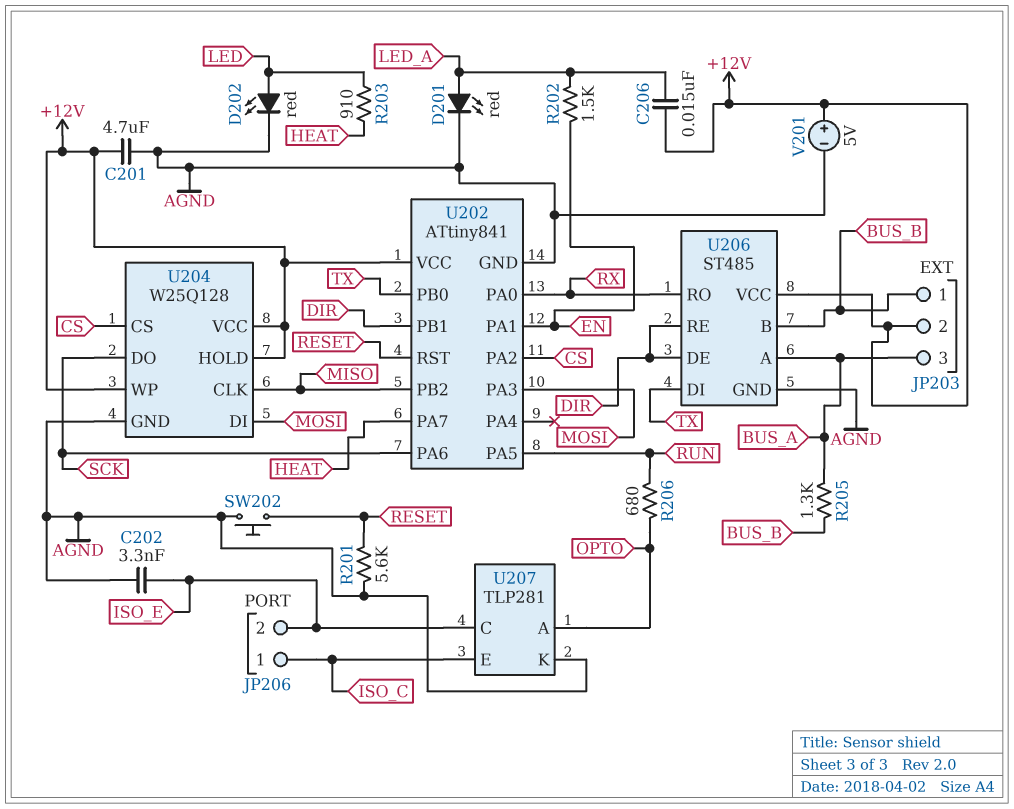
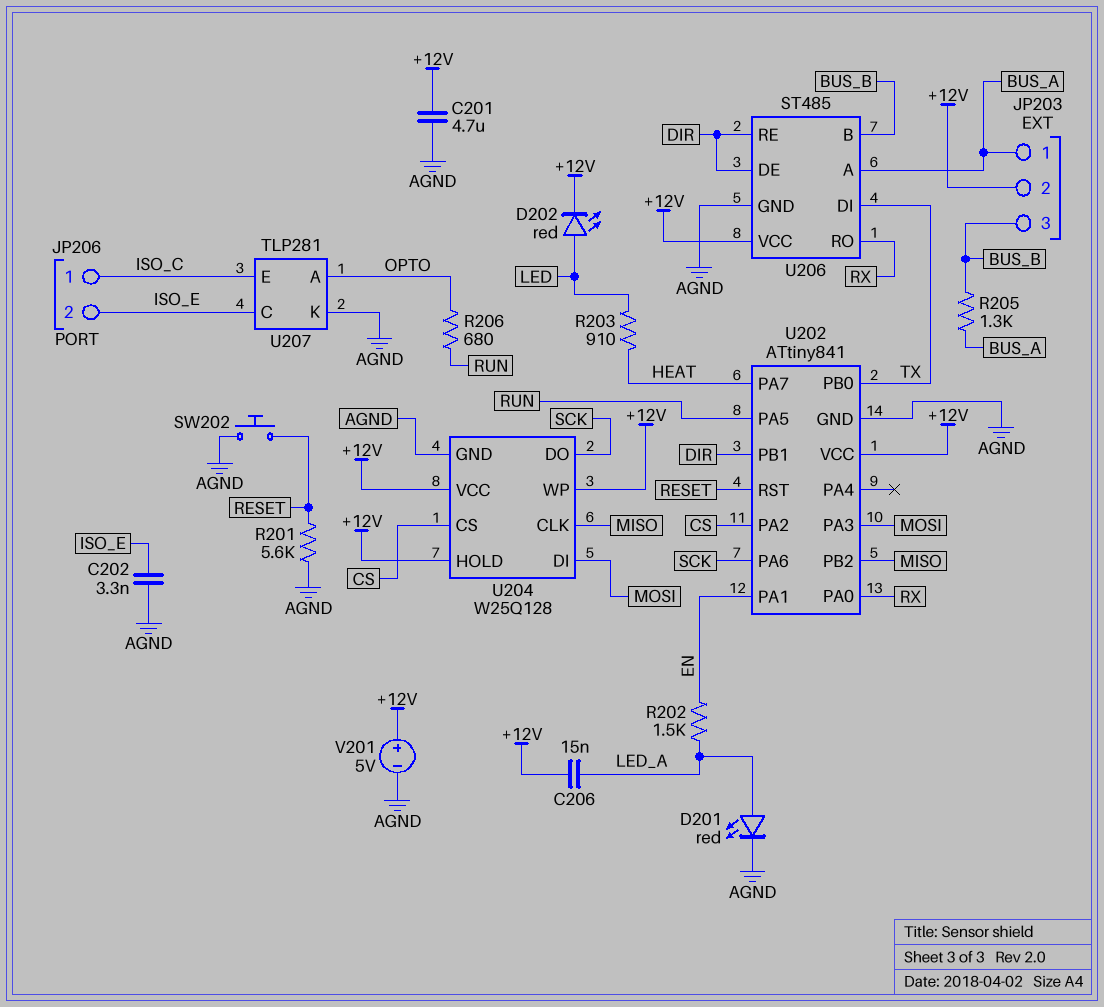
D202: LED red (A LED, K AGND) -> LED red (A LED, K +12V)
JP203 pin 1: BUS_B -> BUS_A
JP203 pin 3: BUS_A -> BUS_B

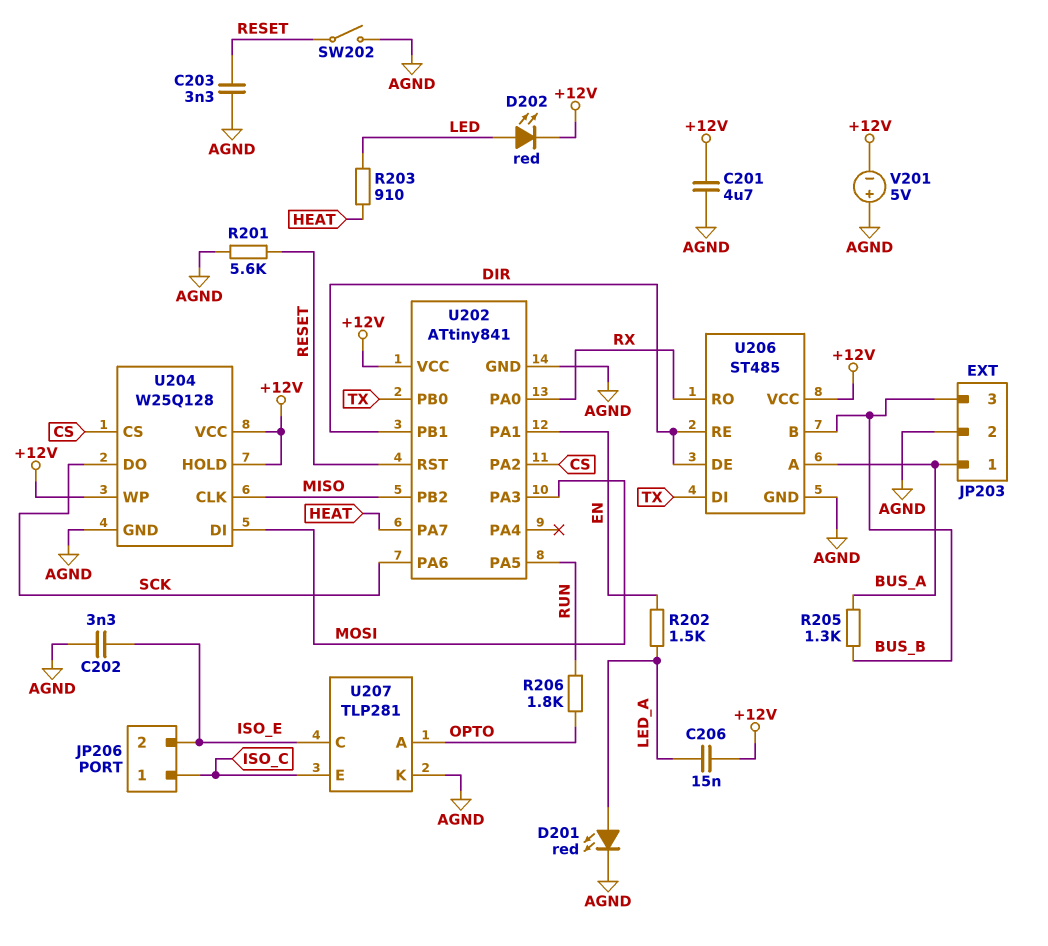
C203: none -> 3.3nF (AGND, RESET)
JP203 pin 2: +12V -> AGND
R206: 680 (OPTO, RUN) -> 1.8k (OPTO, RUN)
SW202: button (AGND, RESET) -> switch (AGND, RESET)
V201: 5V (plus +12V, minus AGND) -> 5V (plus AGND, minus +12V)

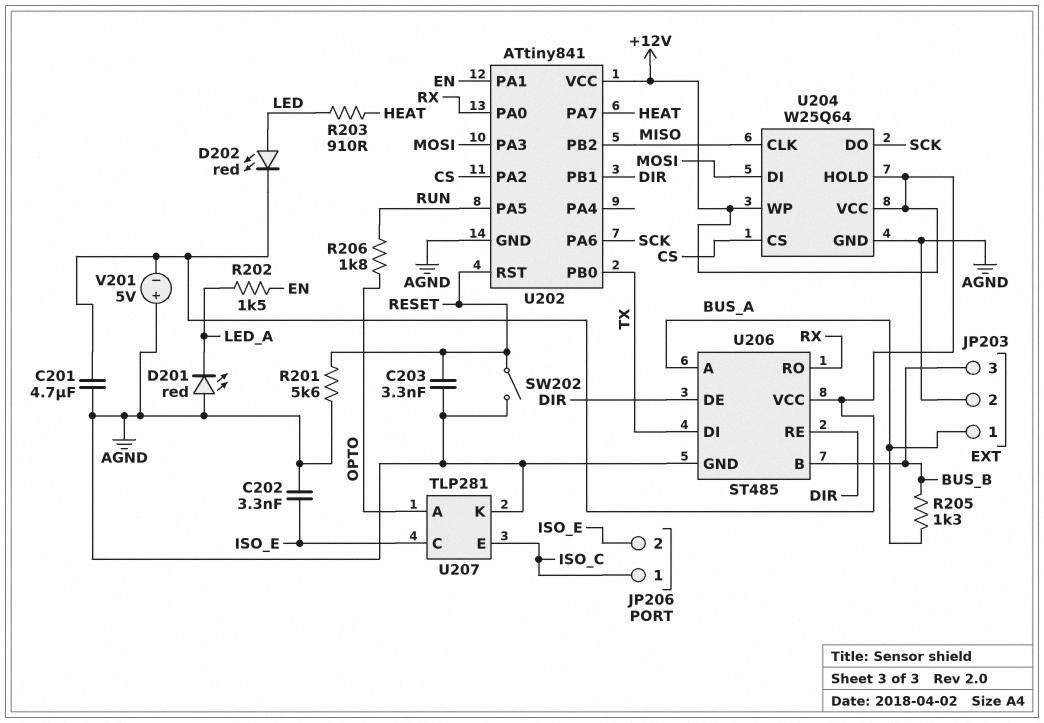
C206: 15nF (+12V, LED_A) -> none
D201: LED red (A LED_A, K AGND) -> LED red (A AGND, K LED_A)
U204: W25Q128 -> W25Q64

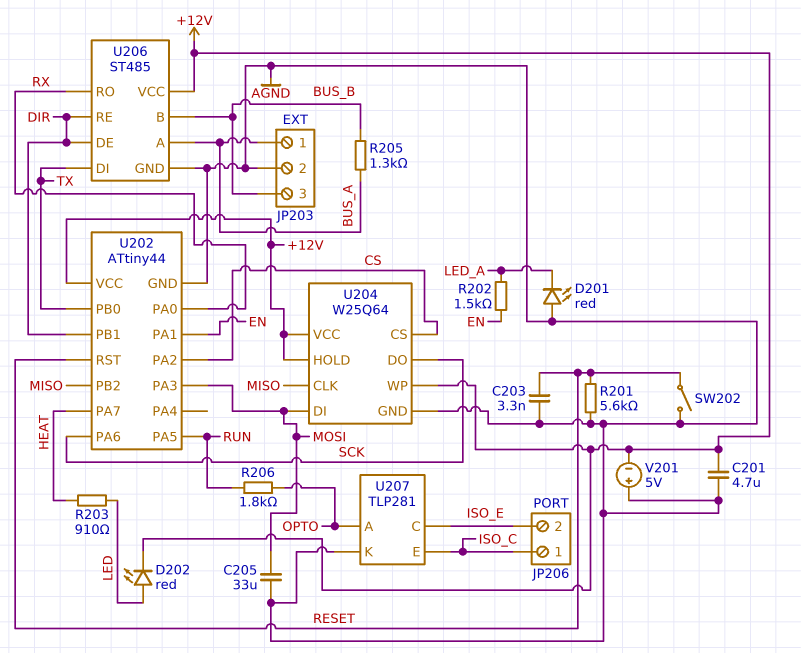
C202: 3.3nF (AGND, ISO_E) -> none
C205: none -> 33uF (AGND, MOSI)
U202: ATtiny841 -> ATtiny44

